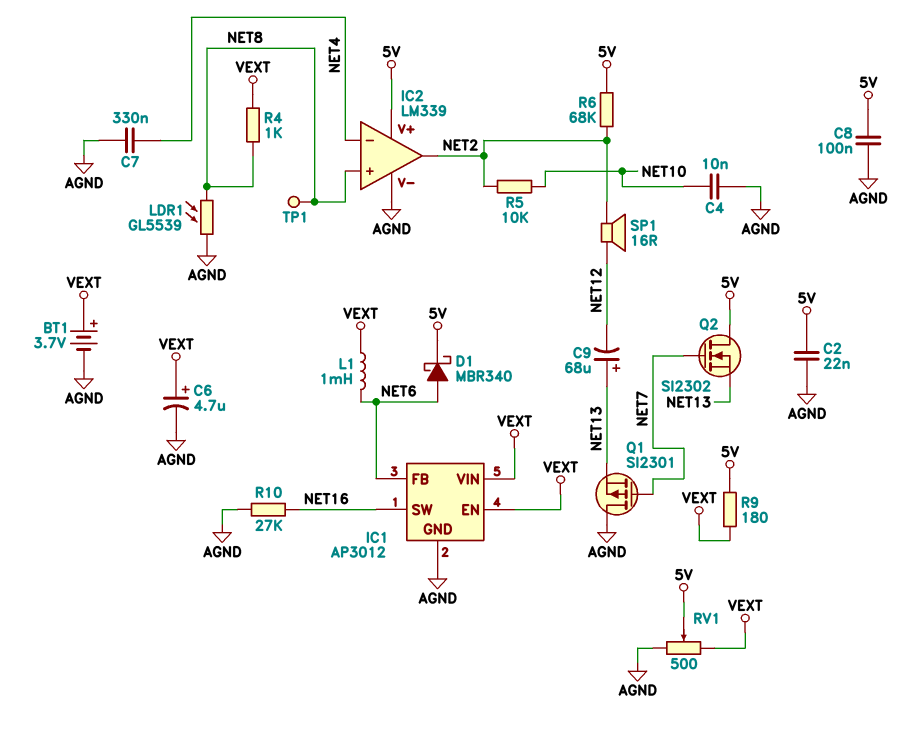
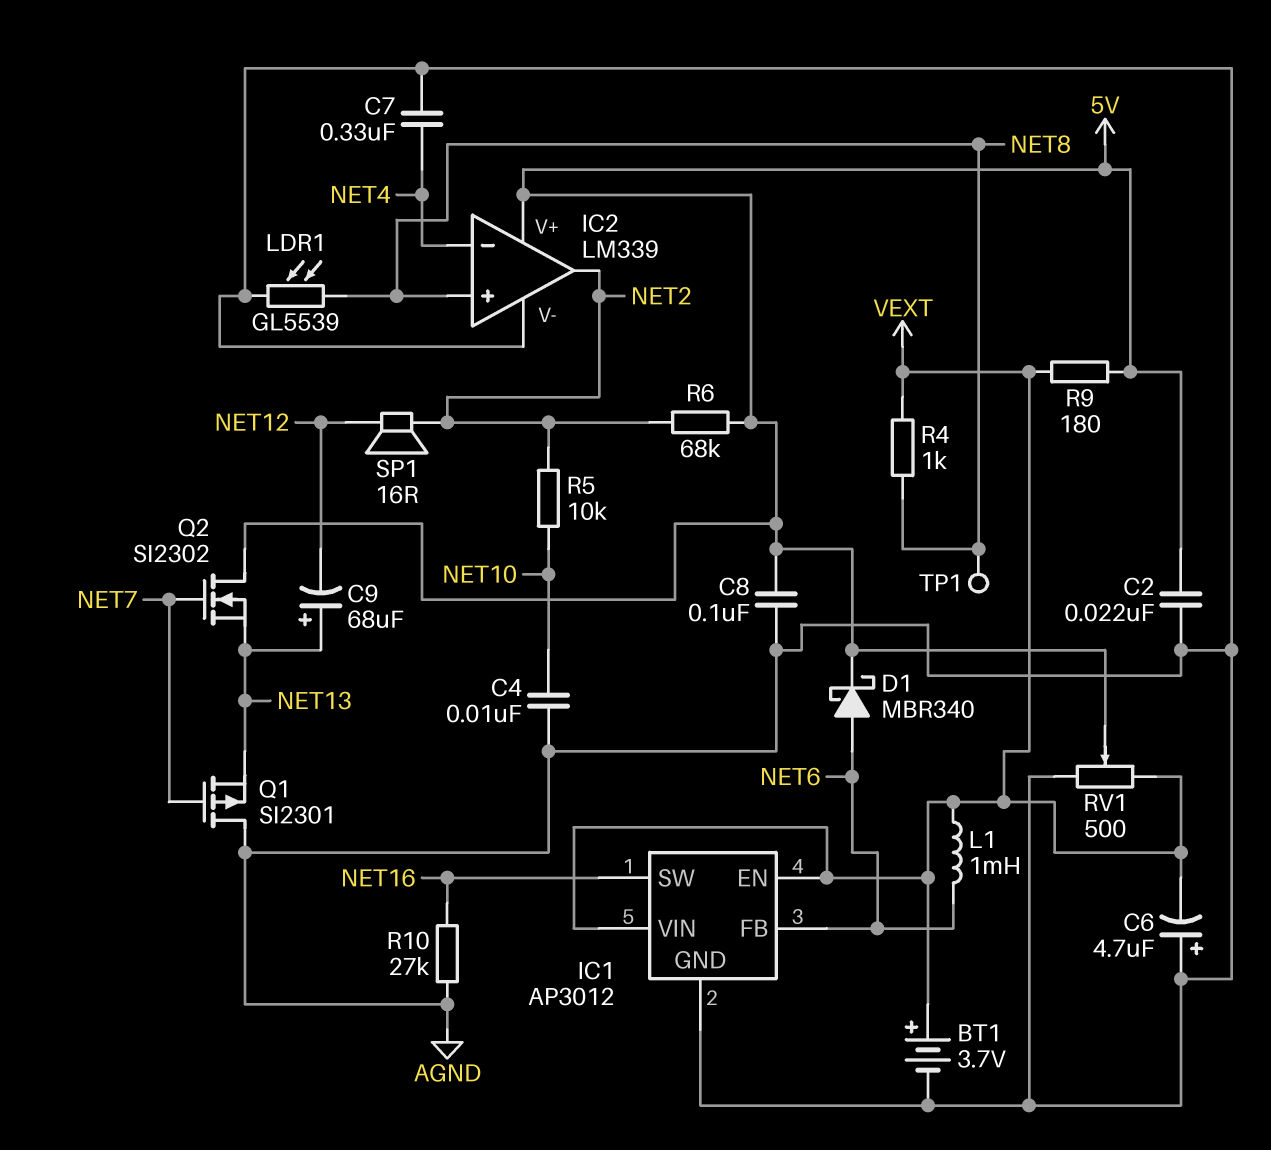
C6: 4.7uF (plus VEXT, minus AGND) -> 4.7uF (plus AGND, minus VEXT)

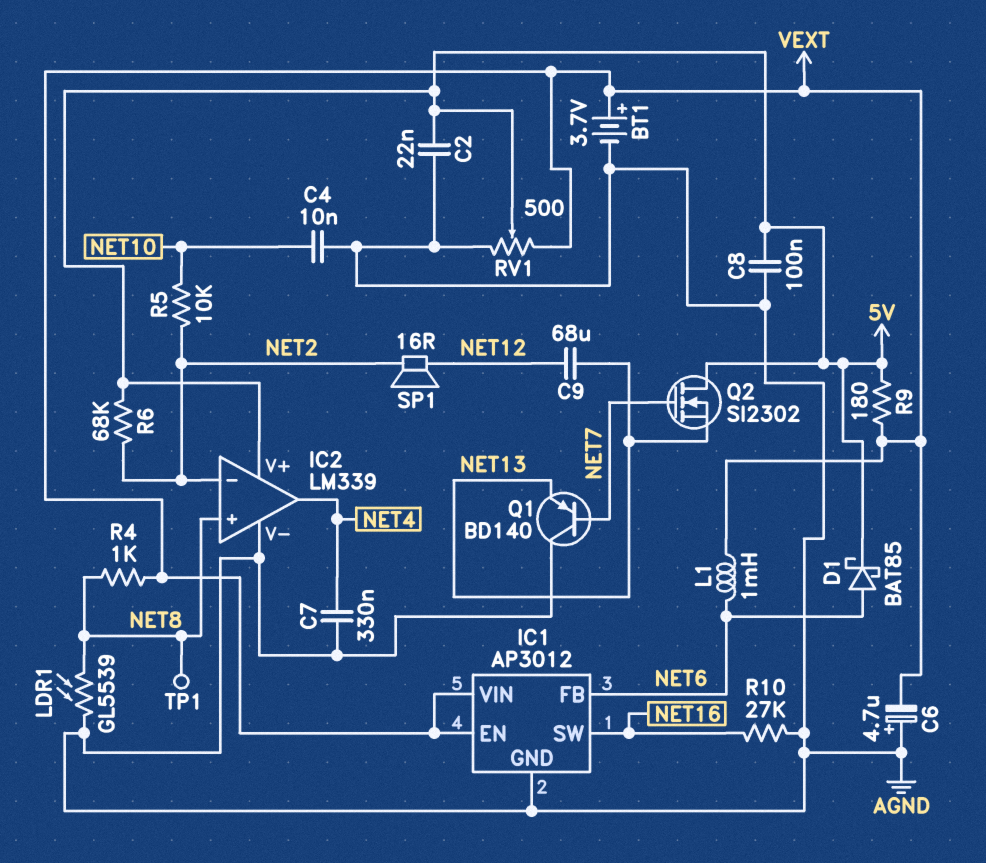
C9: 68uF (plus NET13, minus NET12) -> 68uF (NET12, NET13)
D1: schottky MBR340 (A NET6, K 5V) -> schottky BAT85 (A NET6, K 5V)
IC2 pin in-: NET4 -> NET2
IC2 pin out: NET2 -> NET4
Q1: PMOS SI2301 (G NET7, D AGND, S NET13) -> PNP BD140 (B NET7, C AGND, E NET13)

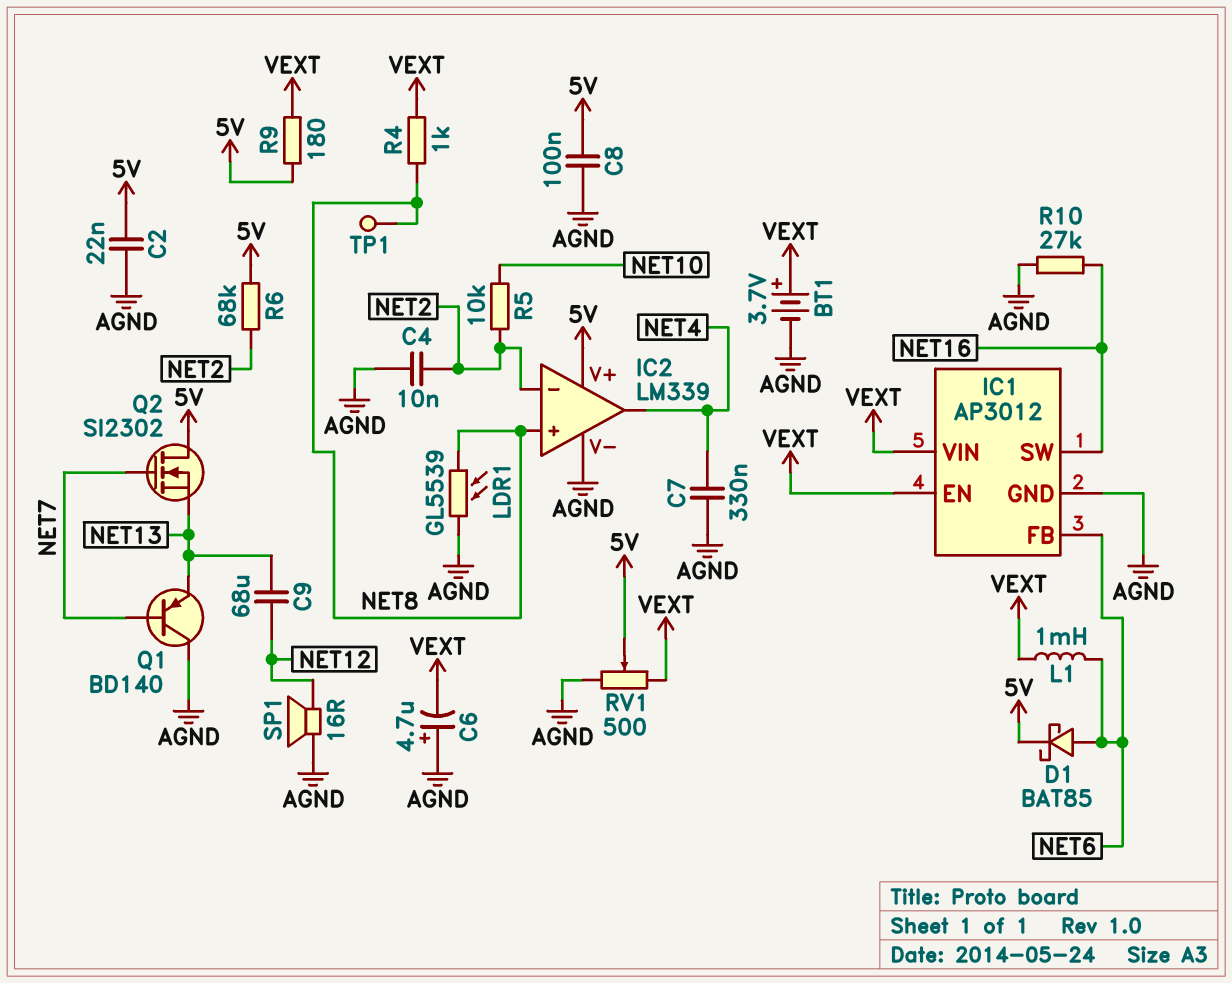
C4: 10nF (AGND, NET10) -> 10nF (AGND, NET2)
SP1: speaker 16R (NET2, NET12) -> speaker 16R (AGND, NET12)

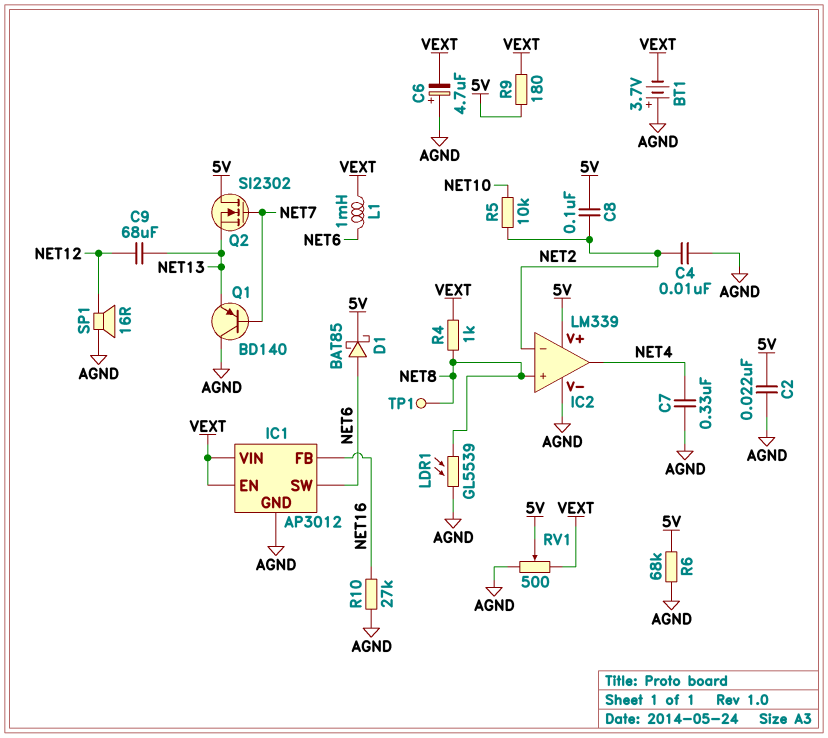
BT1: 3.7V (plus VEXT, minus AGND) -> 3.7V (plus AGND, minus VEXT)
C8: 100nF (5V, AGND) -> 100nF (5V, NET2)
IC1 pin FB: NET6 -> NET16
IC1 pin SW: NET16 -> NET6
R6: 68k (5V, NET2) -> 68k (5V, AGND)

